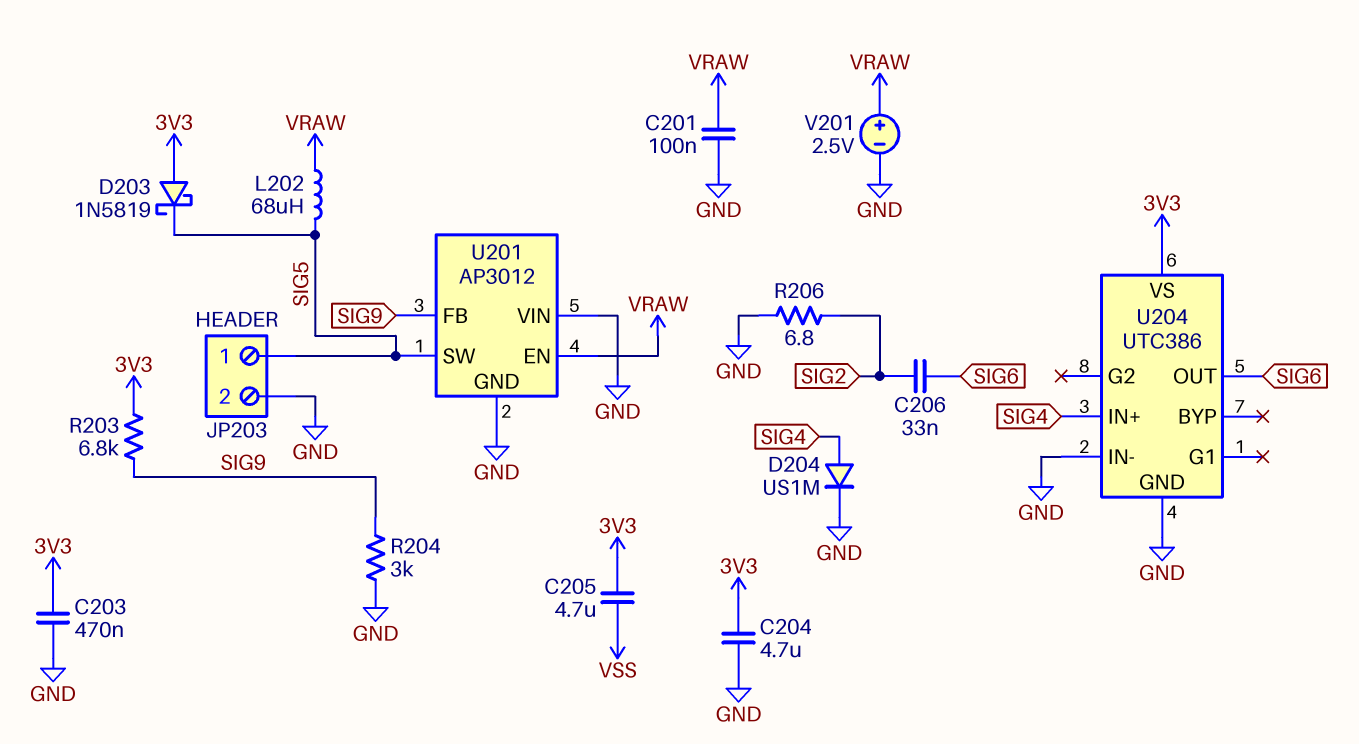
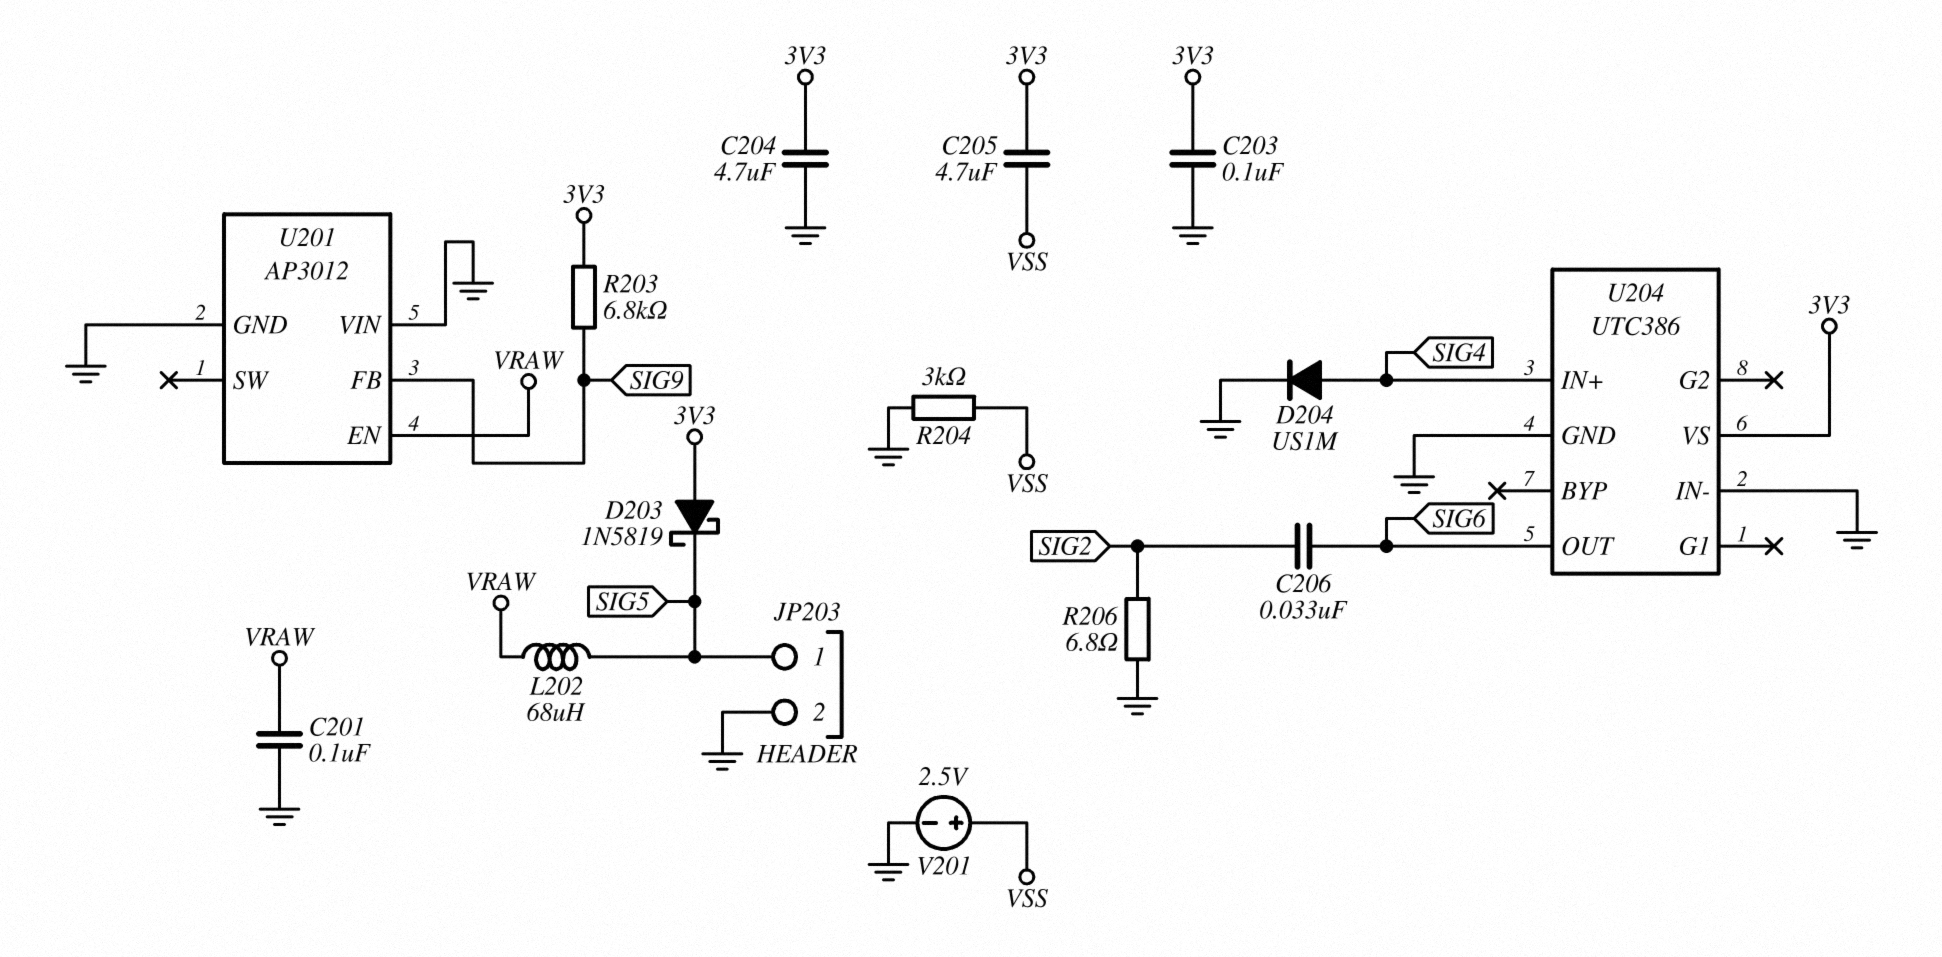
C203: 470nF (3V3, GND) -> 100nF (3V3, GND)
R204: 3k (GND, SIG9) -> 3k (GND, VSS)
U201 pin SW: SIG5 -> none
V201: 2.5V (plus VRAW, minus GND) -> 2.5V (plus VSS, minus GND)

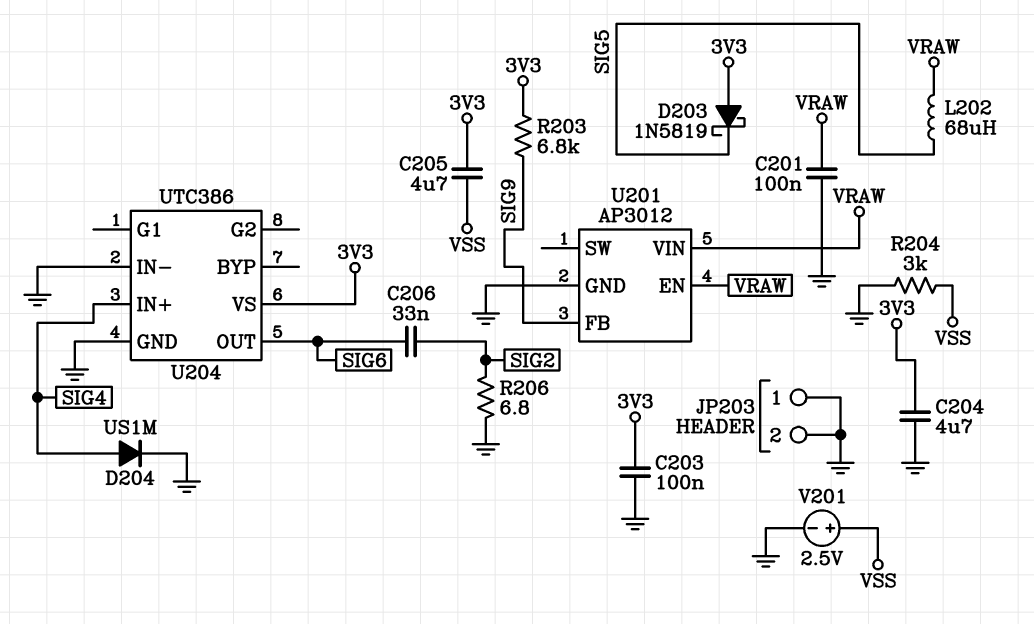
JP203 pin 1: SIG5 -> GND
U201 pin VIN: GND -> VRAW

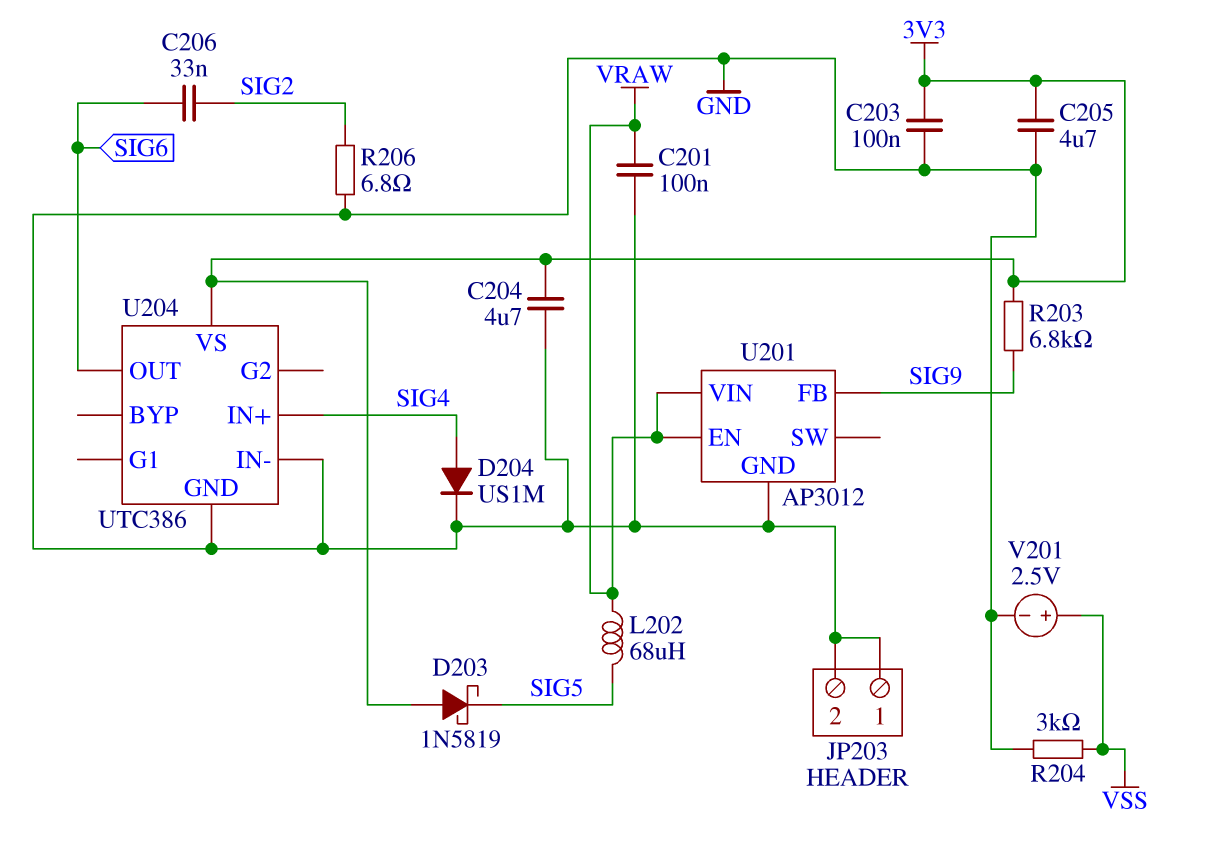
C205: 4.7uF (3V3, VSS) -> 4.7uF (3V3, GND)

